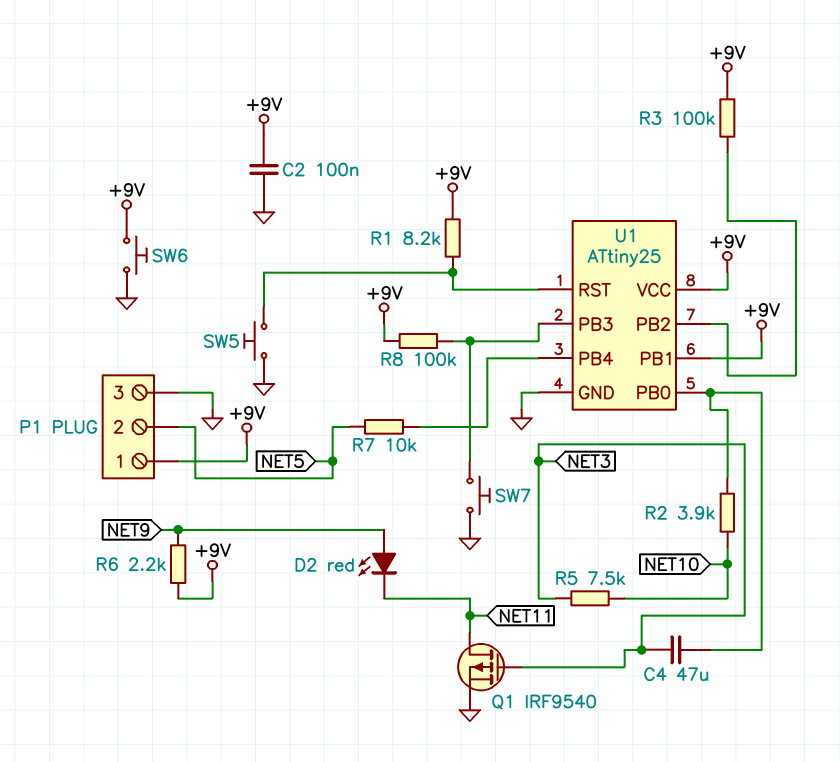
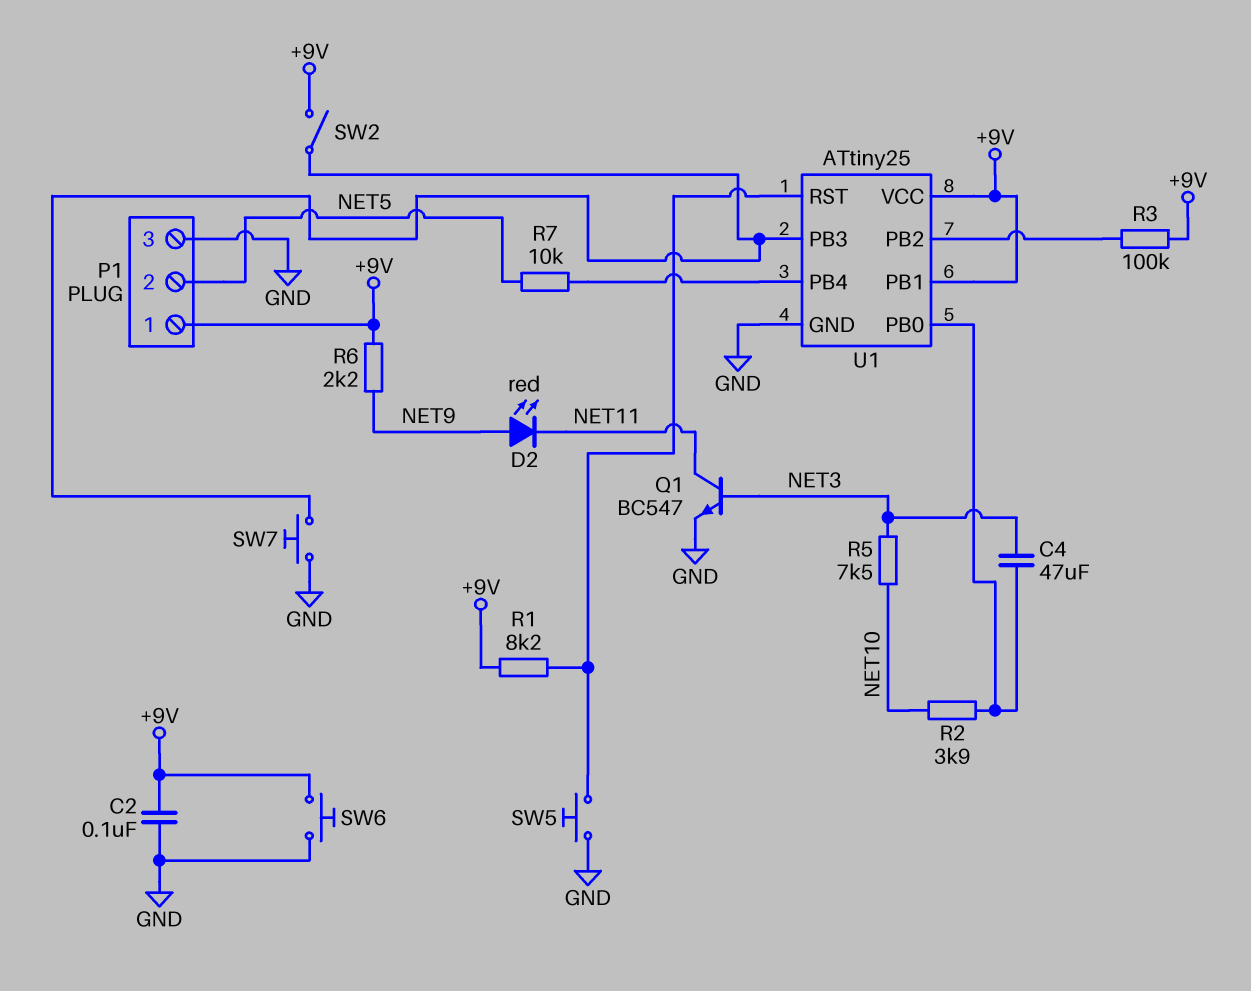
Q1: PMOS IRF9540 (G NET3, D NET11, S GND) -> NPN BC547 (B NET3, C NET11, E GND)
R8: 100k (+9V, U1/PB3) -> none
SW2: none -> switch (+9V, U1/PB3)

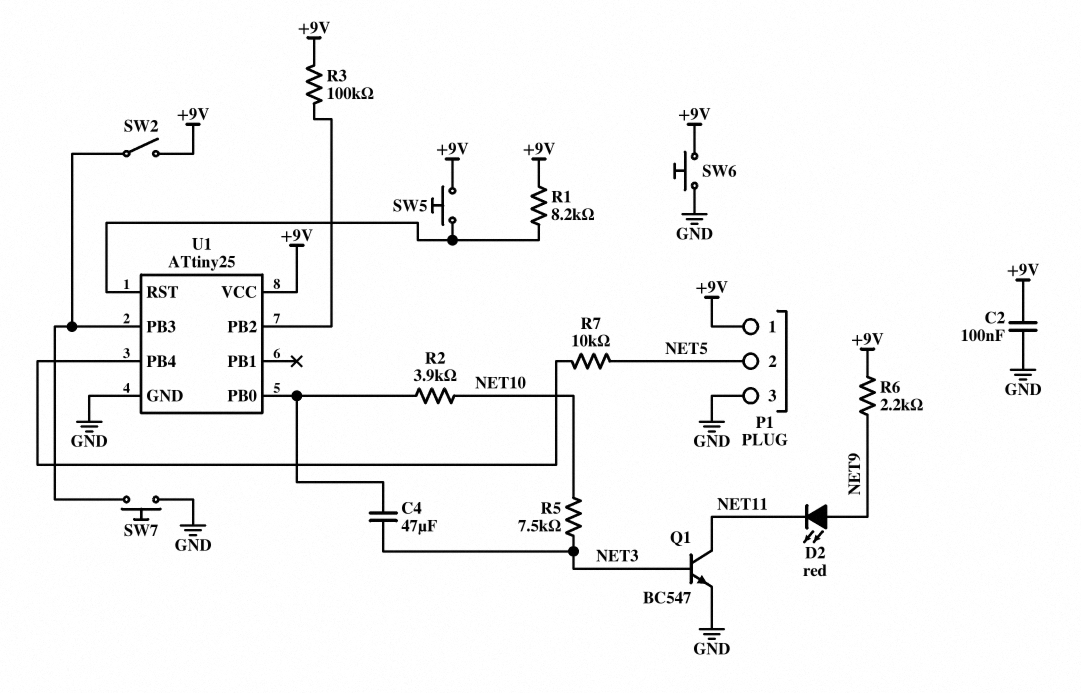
SW5: button (GND, U1/RST) -> button (+9V, U1/RST)
U1 pin PB1: +9V -> none

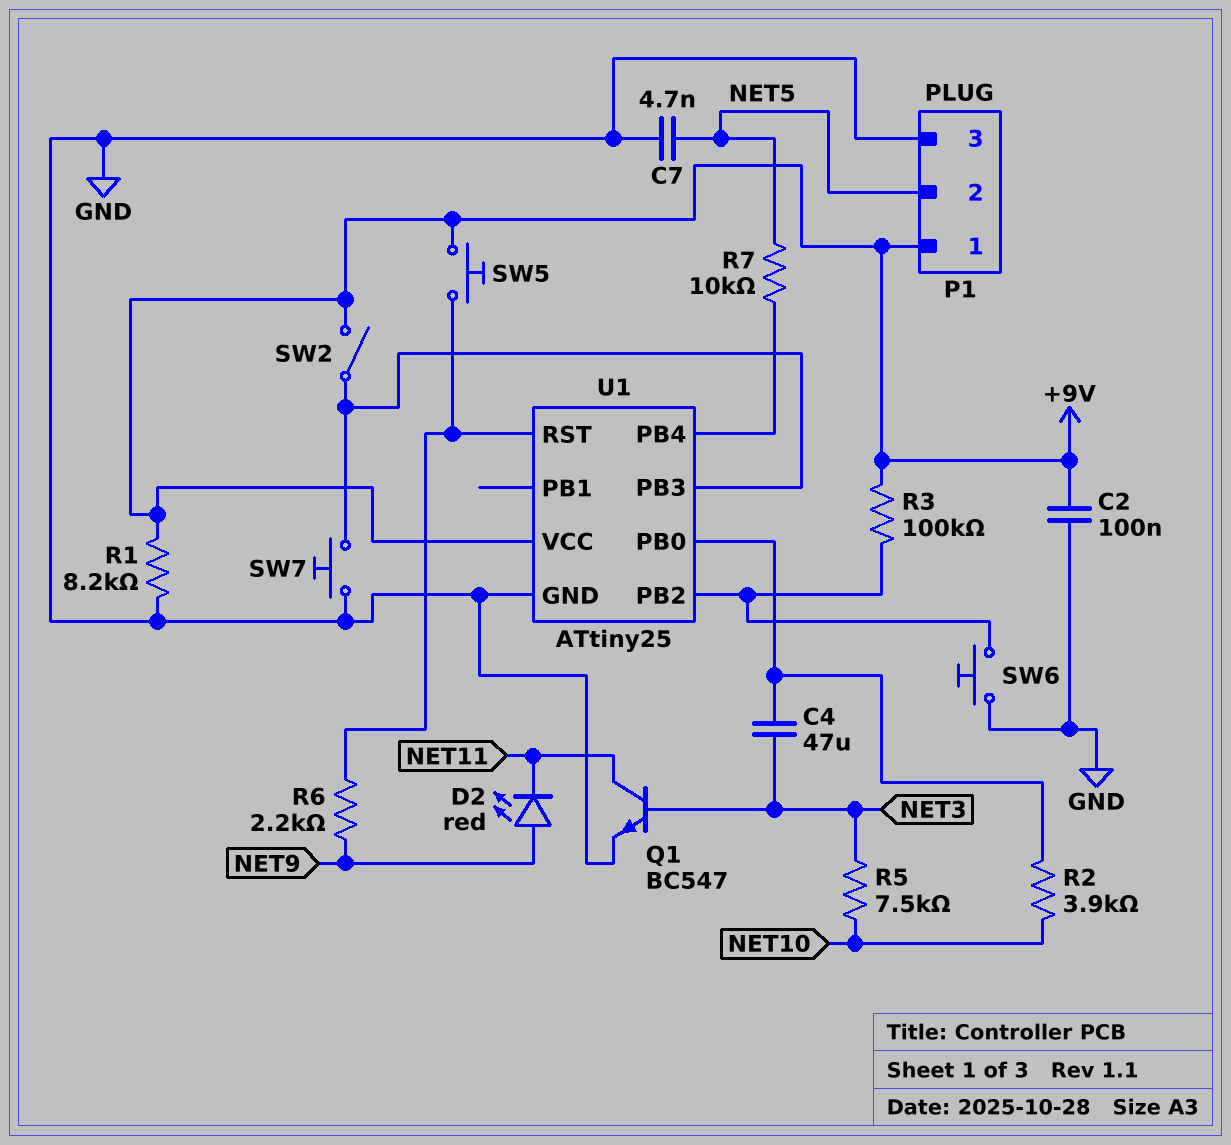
C7: none -> 4.7nF (GND, NET5)
R1: 8.2k (+9V, U1/RST) -> 8.2k (+9V, GND)
R6: 2.2k (+9V, NET9) -> 2.2k (NET9, U1/RST)
SW6: button (+9V, GND) -> button (GND, U1/PB2)

